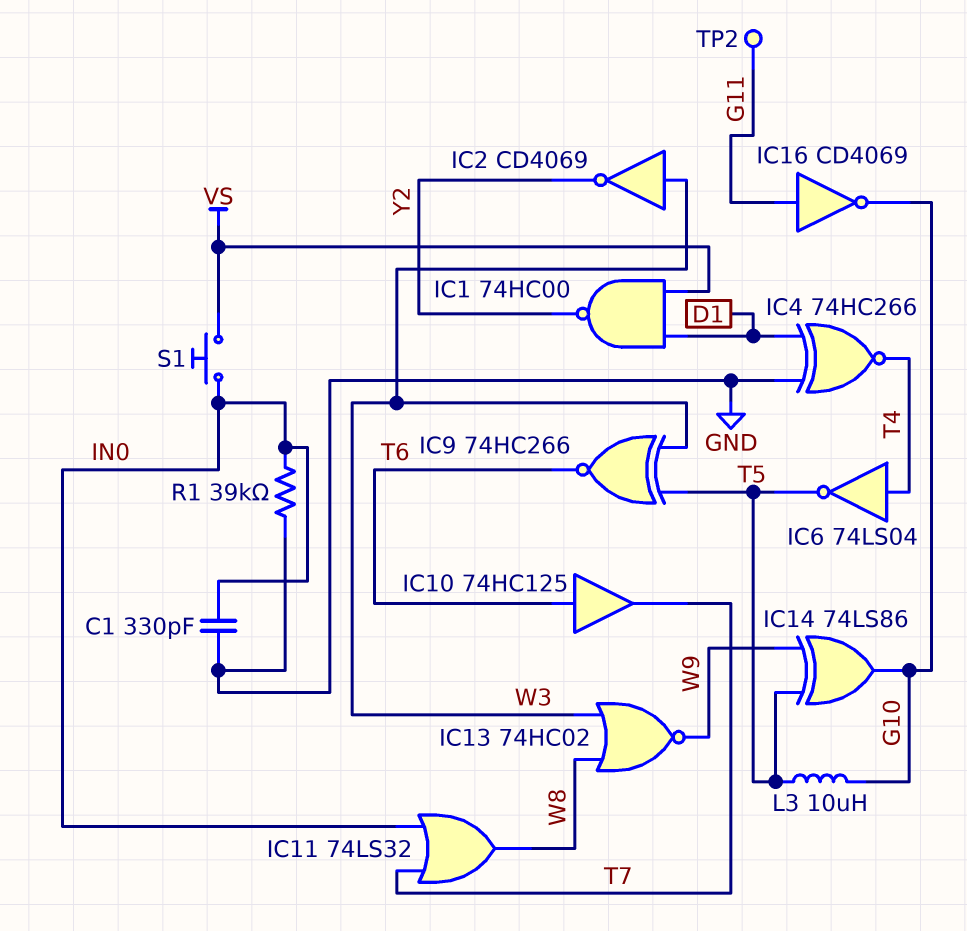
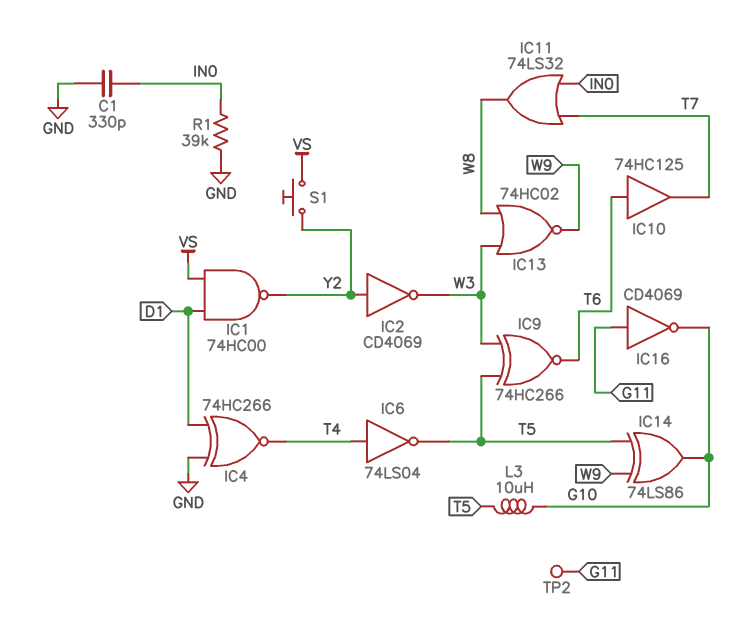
IC2: NOT CD4069 (in W3, out Y2) -> NOT CD4069 (in Y2, out W3)
S1: button (IN0, VS) -> button (VS, Y2)

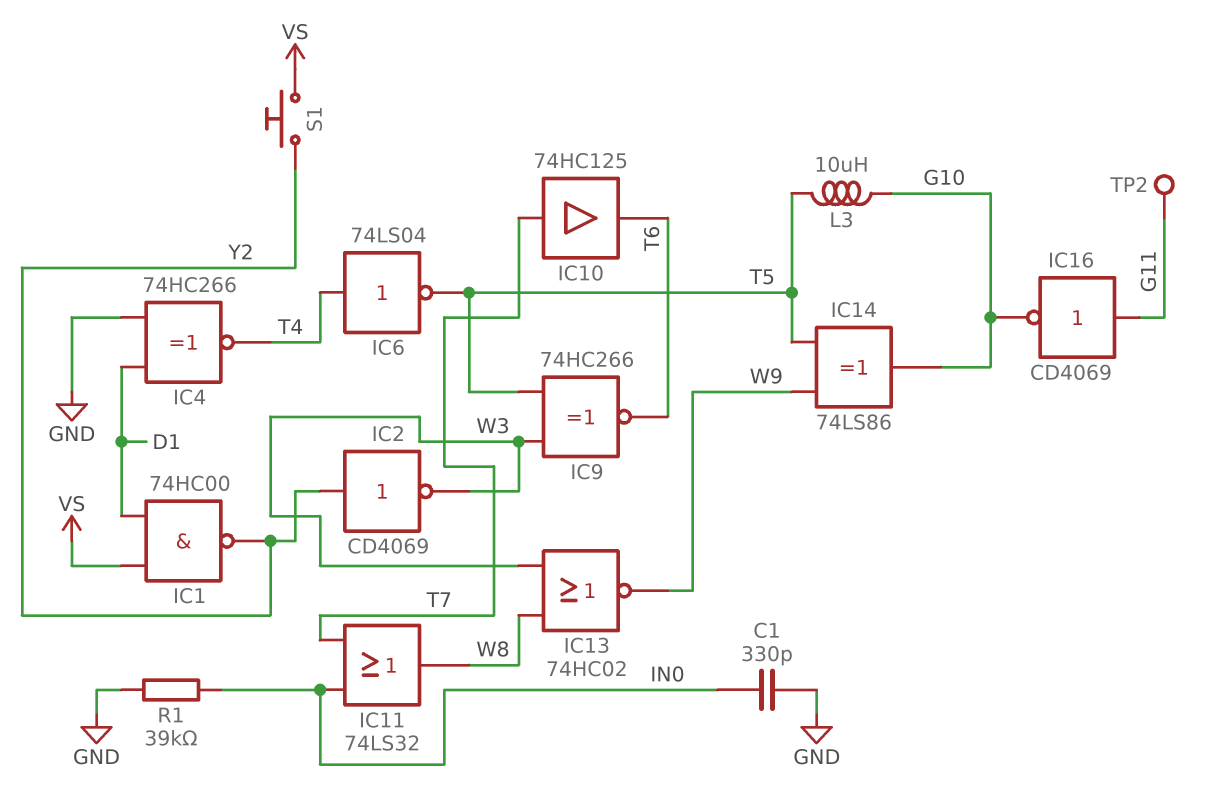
IC10: buffer 74HC125 (in T6, out T7) -> buffer 74HC125 (in T7, out T6)

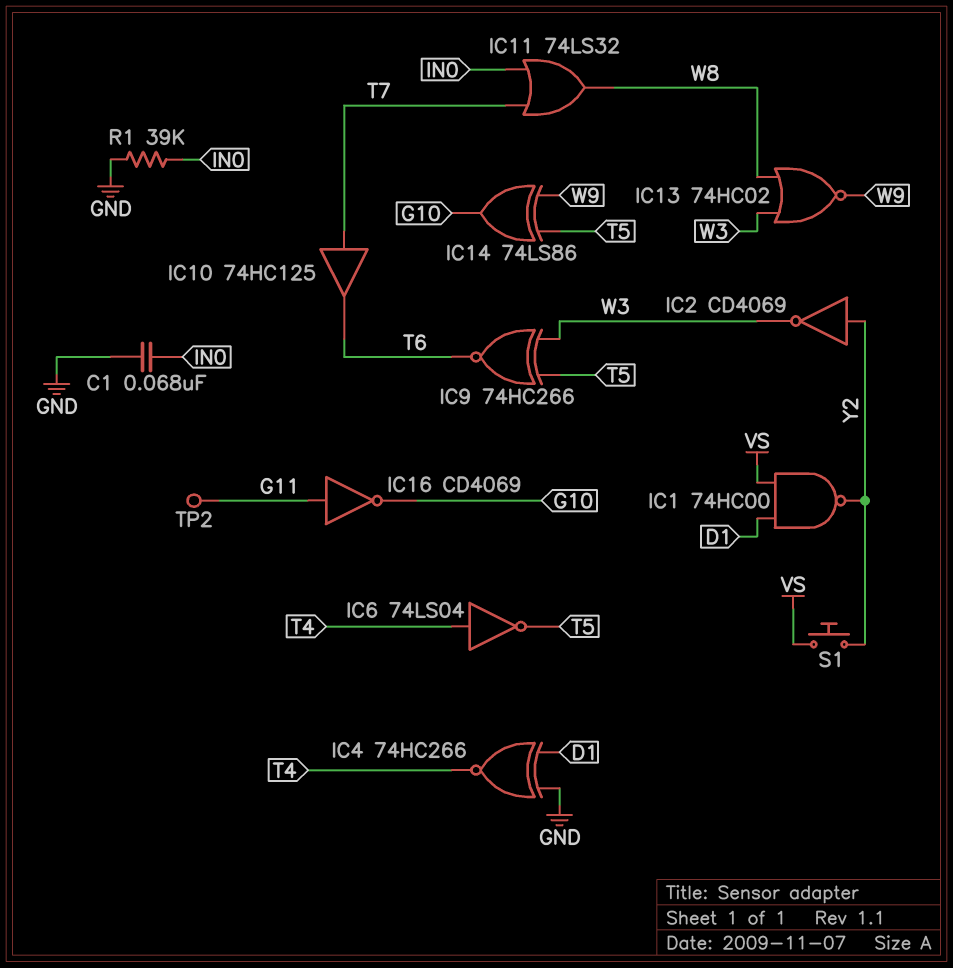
C1: 330pF (GND, IN0) -> 68nF (GND, IN0)
L3: 10uH (G10, T5) -> none

